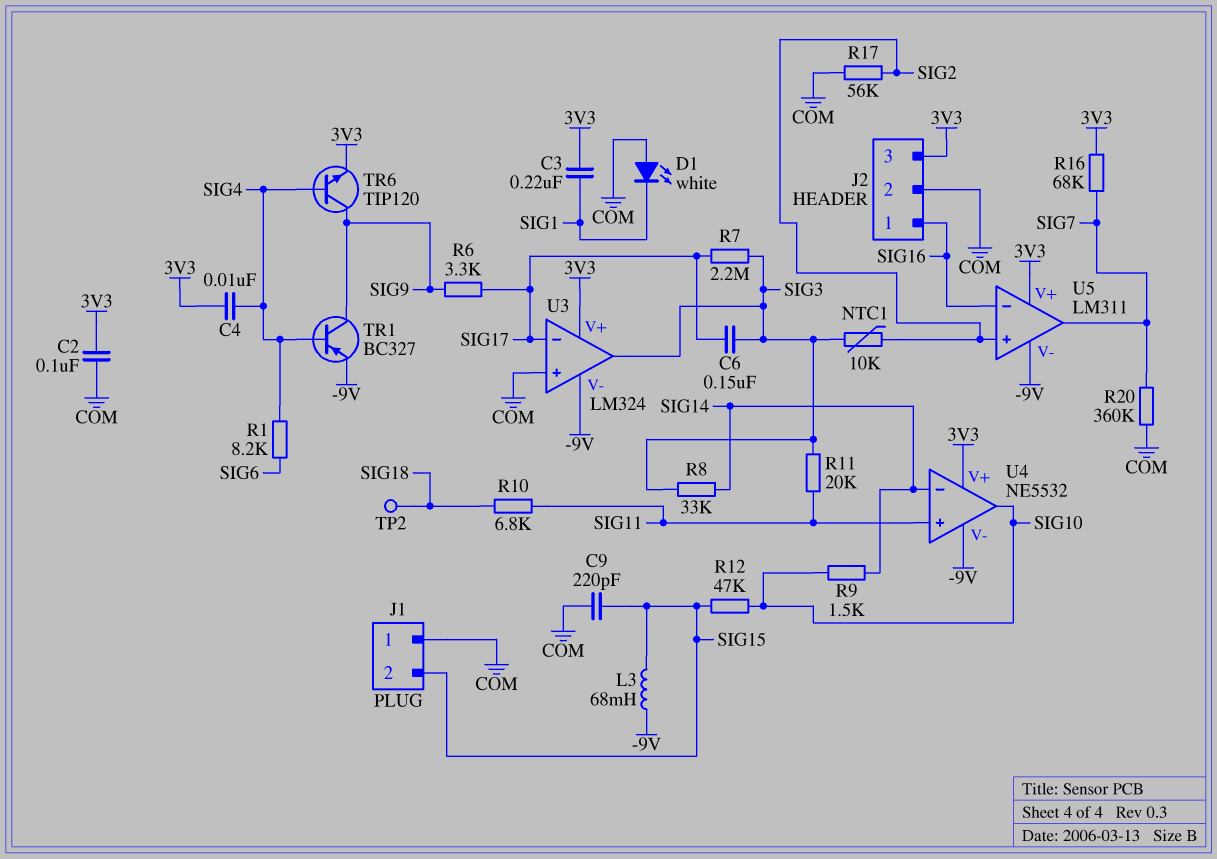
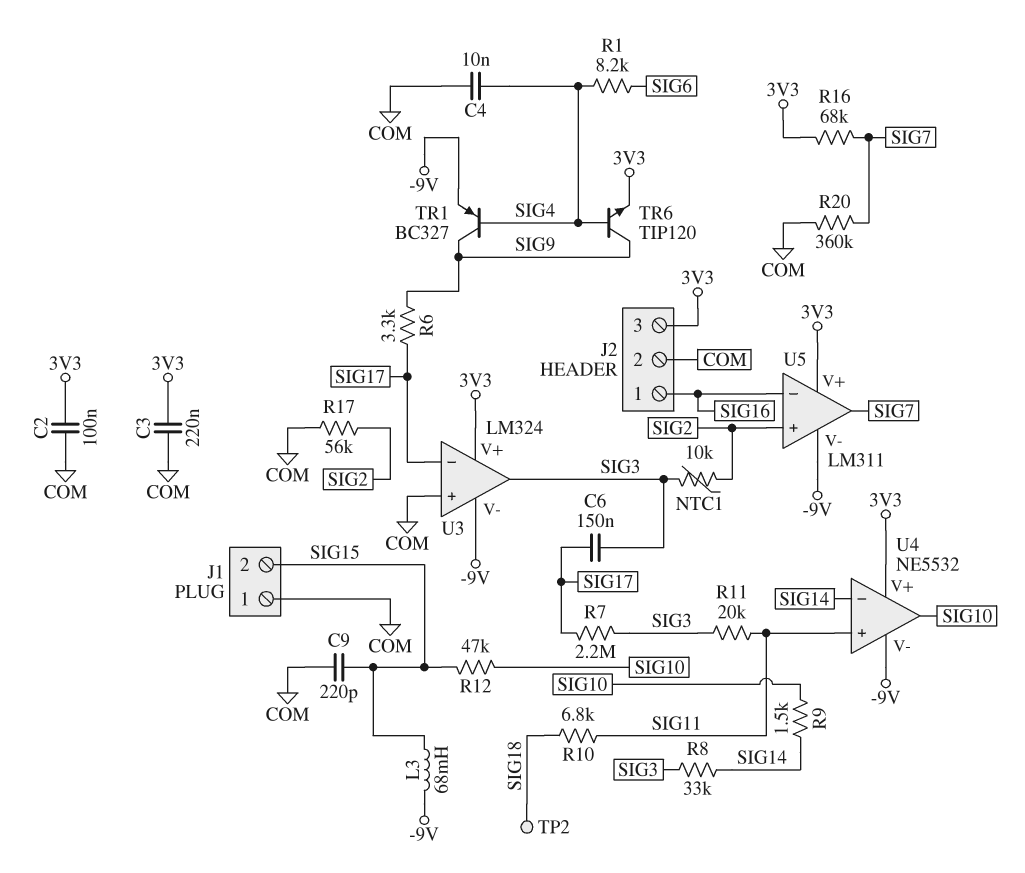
C3: 220nF (3V3, SIG1) -> 220nF (3V3, COM)
C4: 10nF (3V3, SIG4) -> 10nF (COM, SIG4)
D1: LED white (A COM, K SIG1) -> none

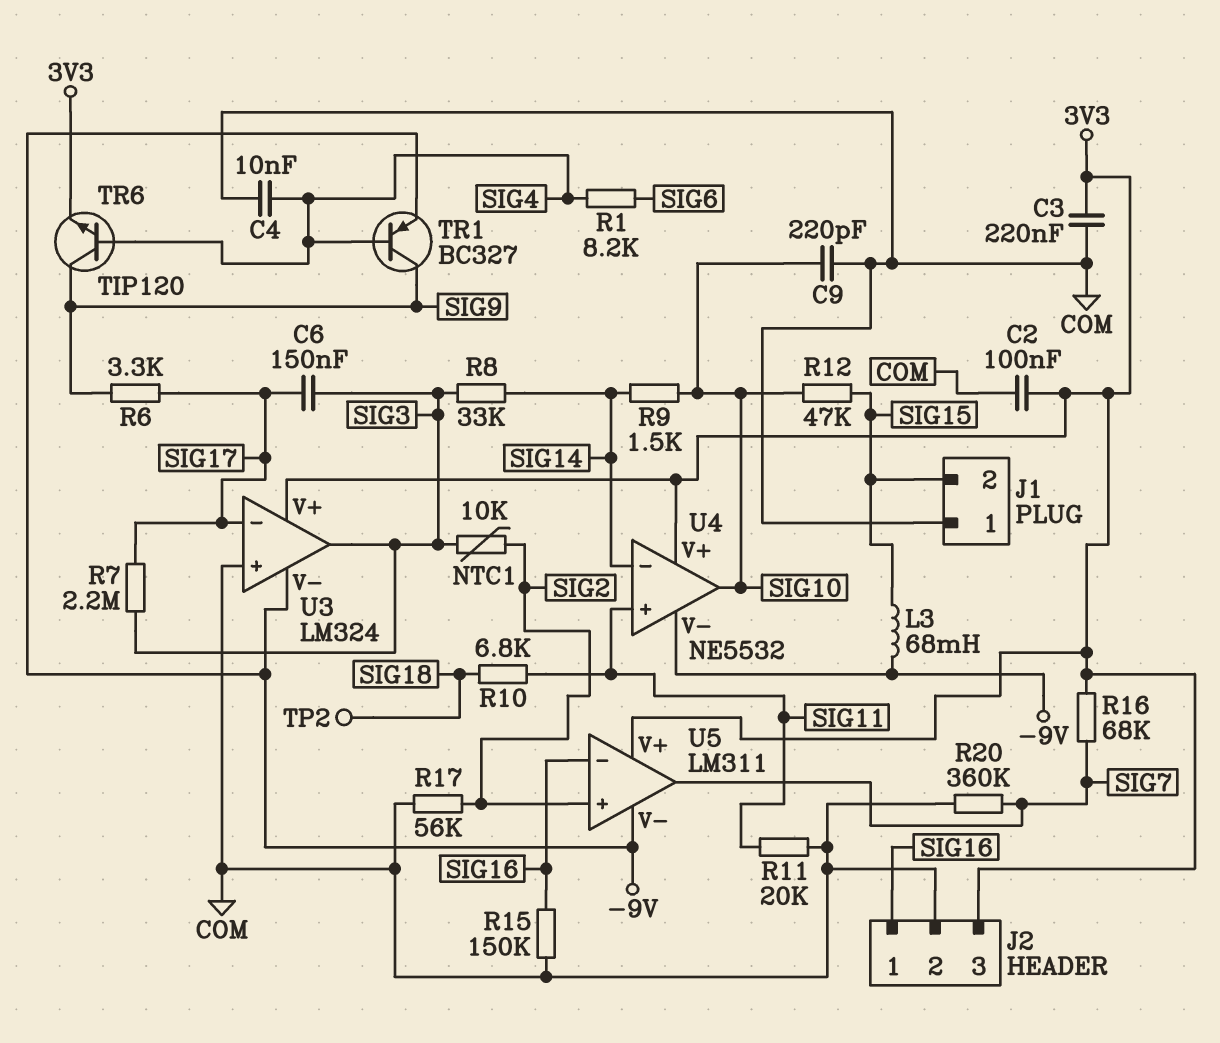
C9: 220pF (COM, SIG15) -> 220pF (COM, SIG10)
R11: 20k (SIG3, SIG11) -> 20k (COM, SIG11)
R15: none -> 150k (COM, SIG16)

